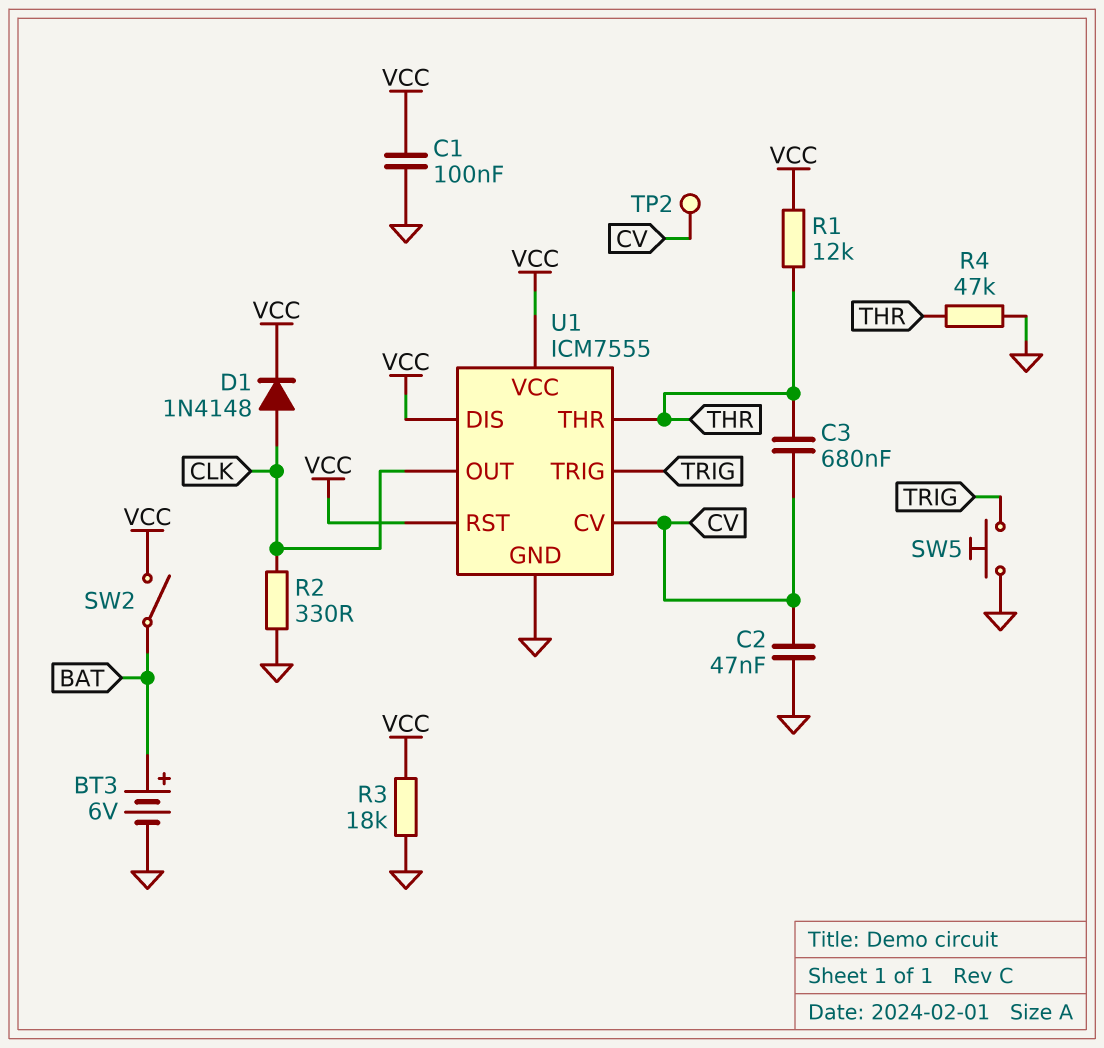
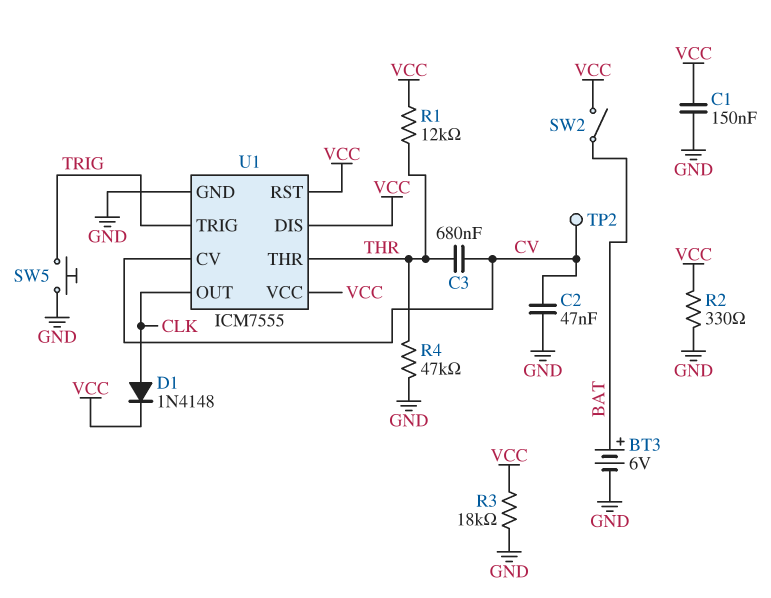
C1: 100nF (GND, VCC) -> 150nF (GND, VCC)
R2: 330 (CLK, GND) -> 330 (GND, VCC)

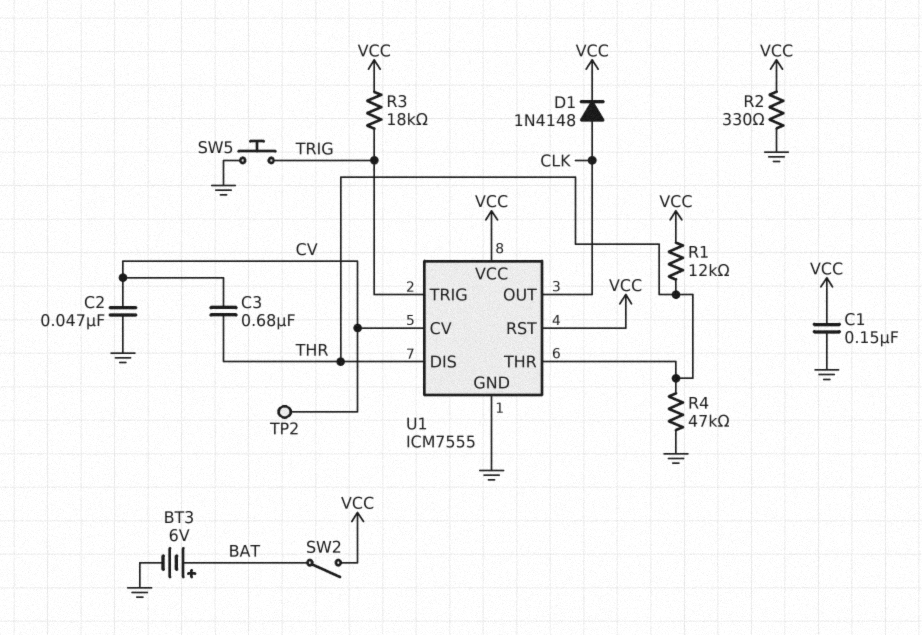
R3: 18k (GND, VCC) -> 18k (TRIG, VCC)
U1 pin DIS: VCC -> THR

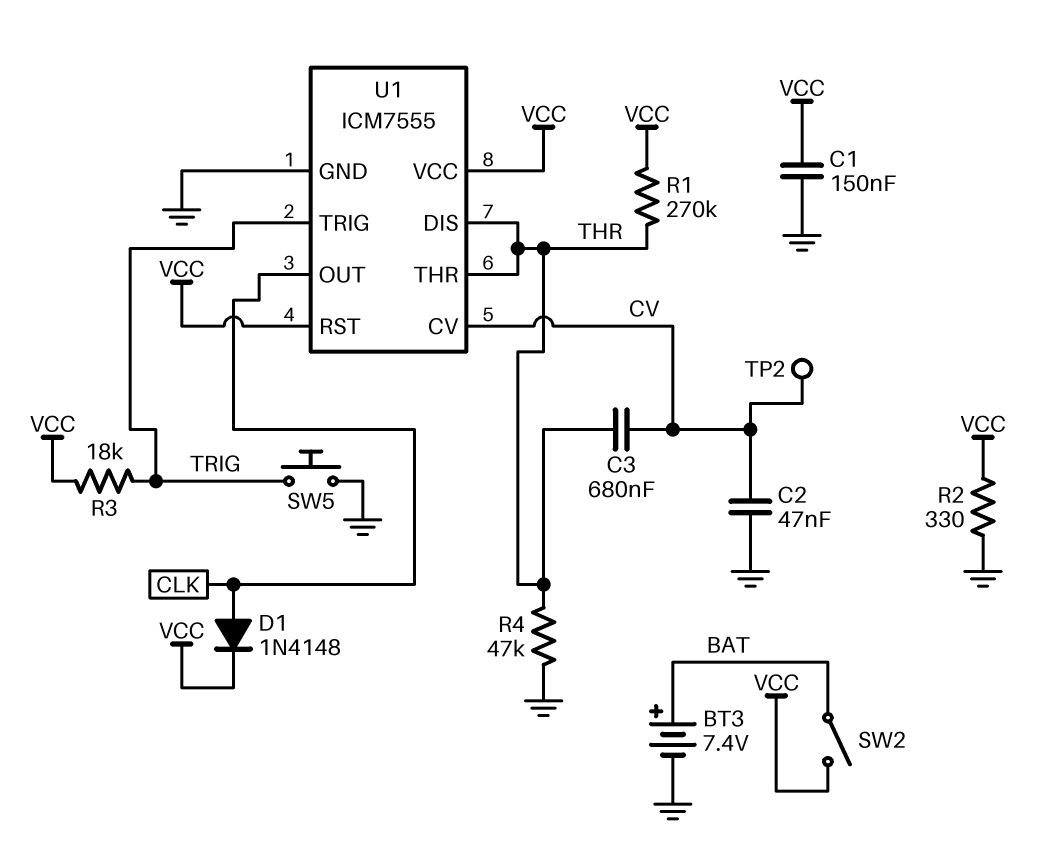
BT3: 6V (plus BAT, minus GND) -> 7.4V (plus BAT, minus GND)
R1: 12k (THR, VCC) -> 270k (THR, VCC)

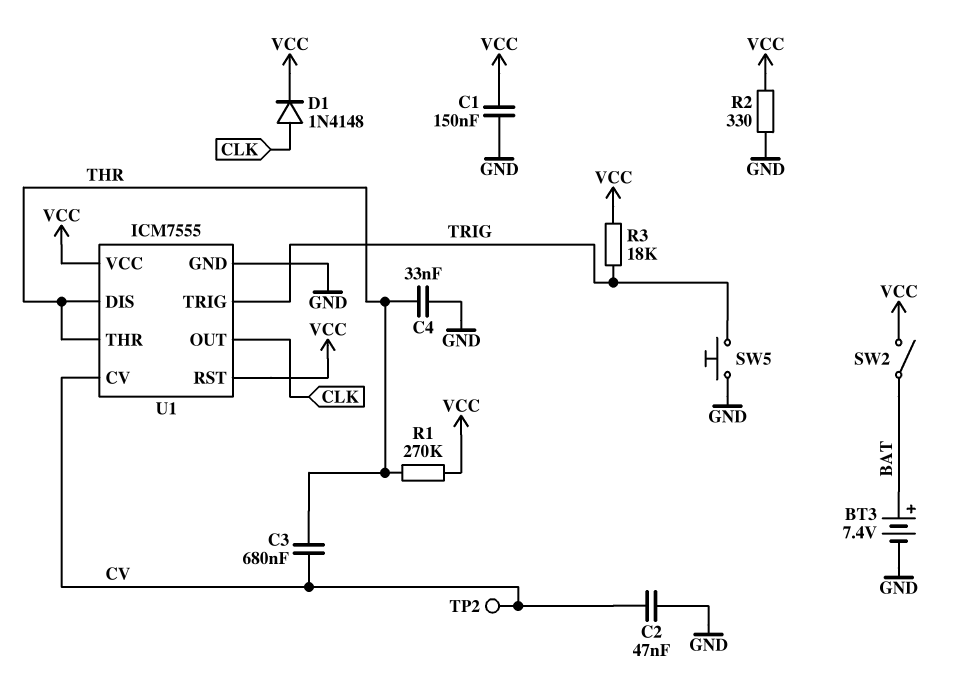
C4: none -> 33nF (GND, THR)
R4: 47k (GND, THR) -> none

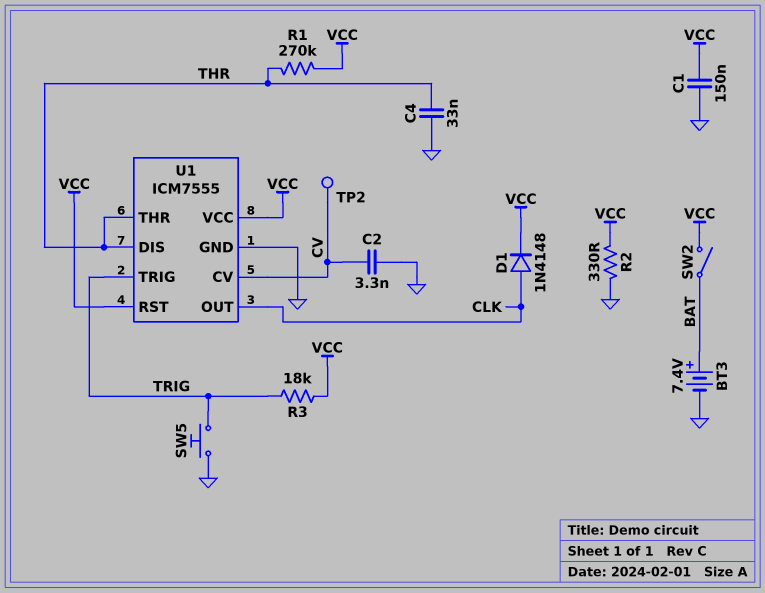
C2: 47nF (CV, GND) -> 3.3nF (CV, GND)
C3: 680nF (CV, THR) -> none

